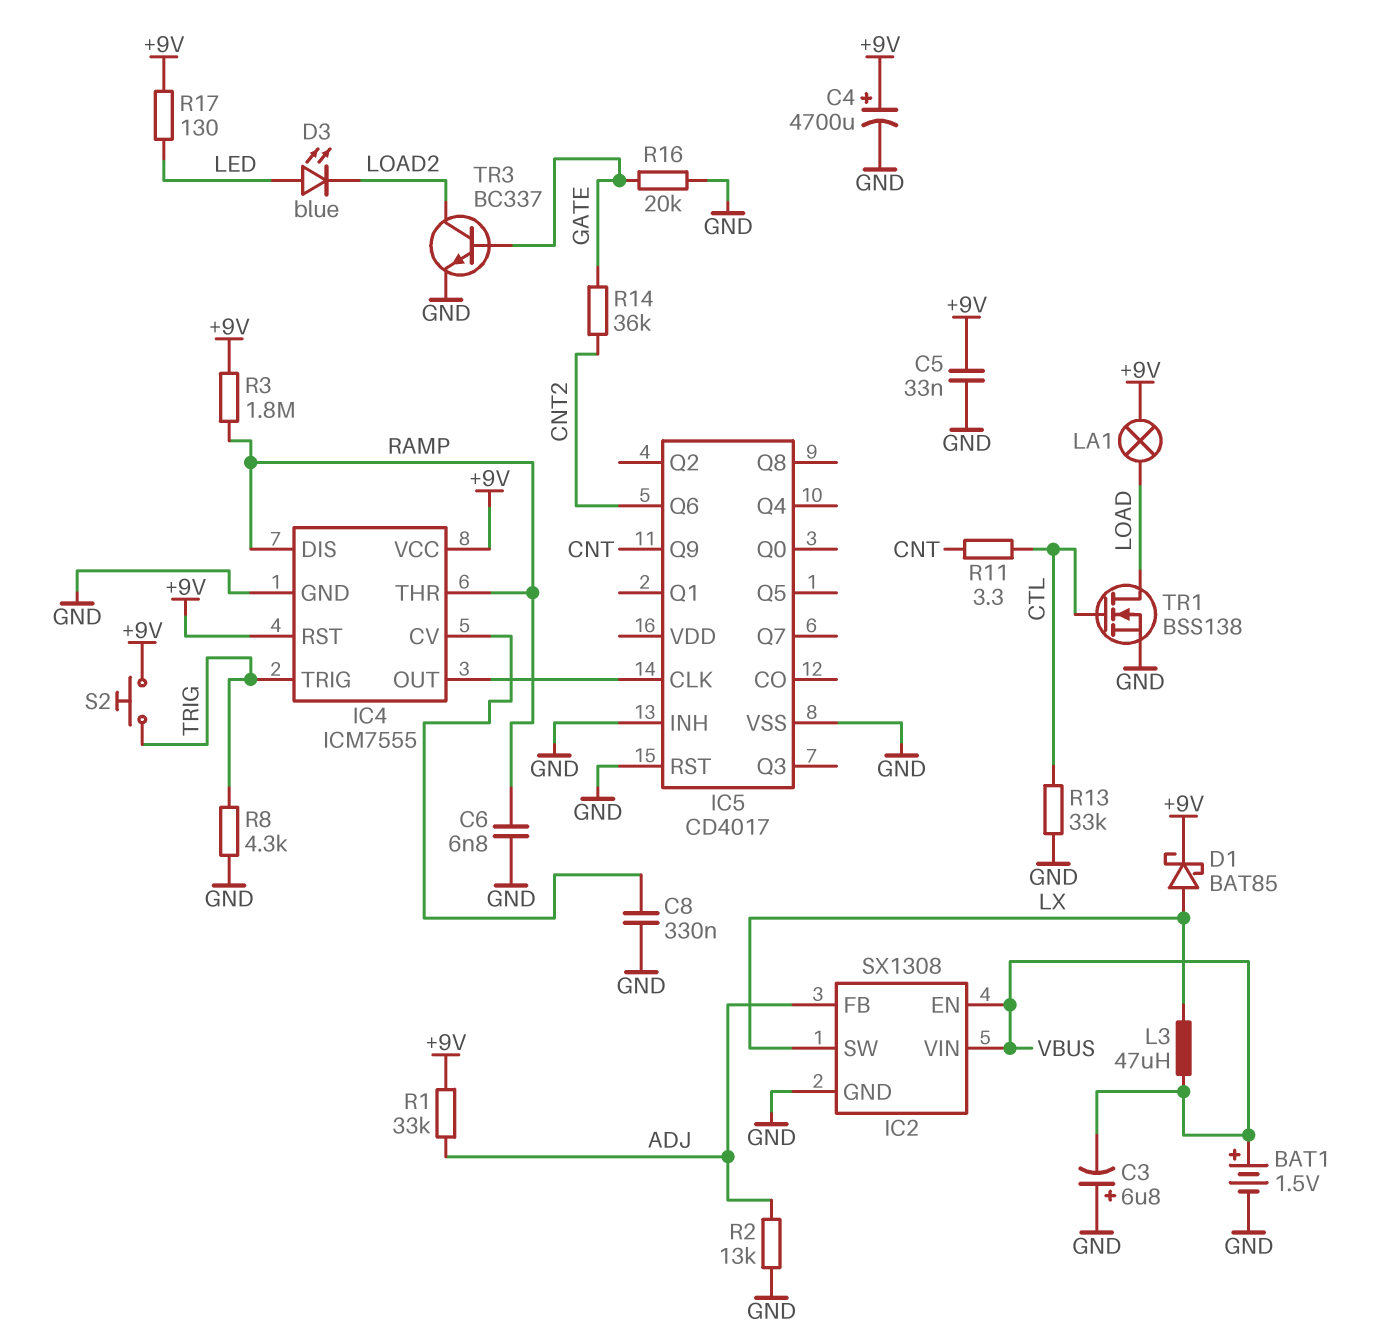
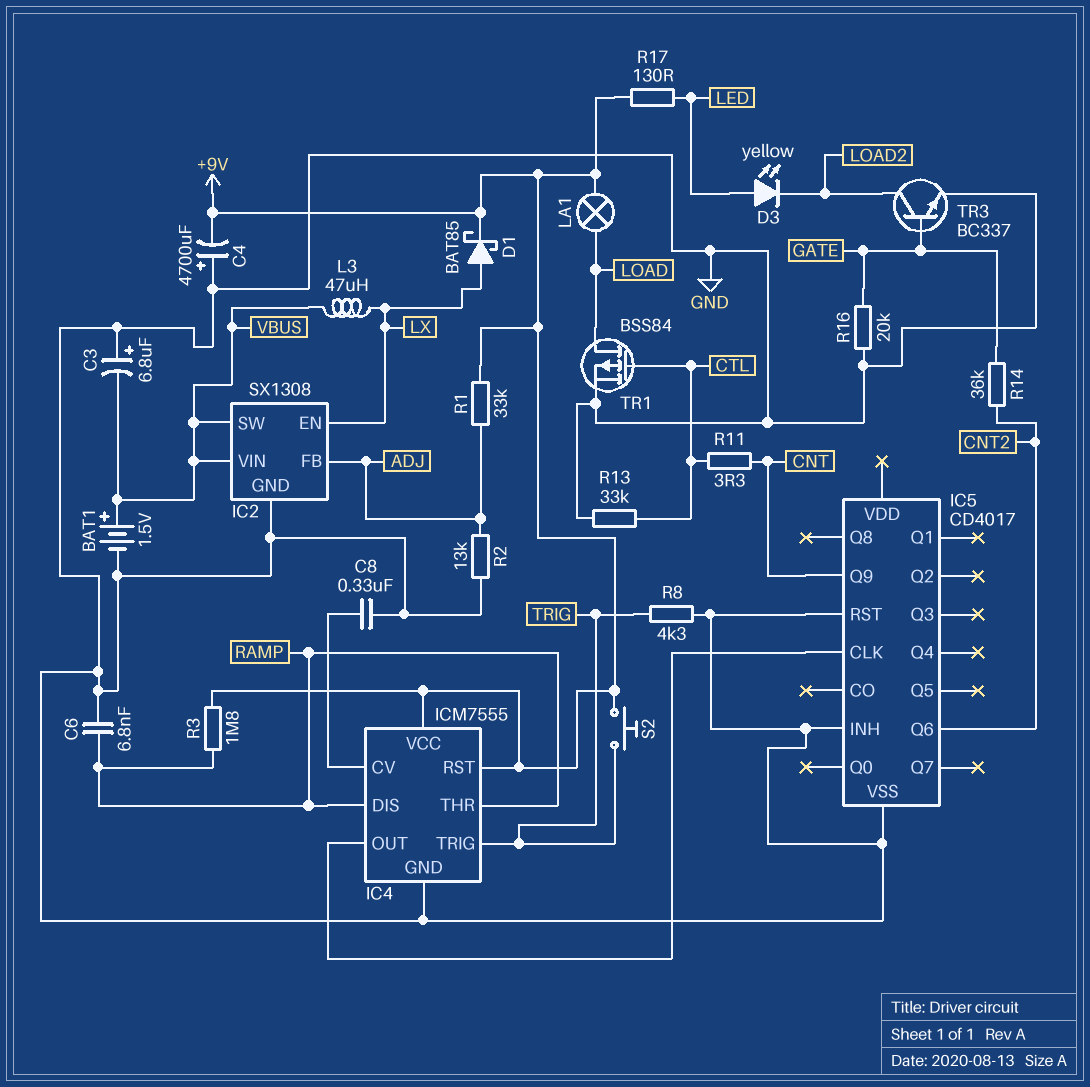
C4: 4700uF (plus +9V, minus GND) -> 4700uF (plus GND, minus +9V)
C5: 33nF (+9V, GND) -> none
D3: LED blue (A LED, K LOAD2) -> LED yellow (A LED, K LOAD2)
IC2 pin EN: VBUS -> LX
IC2 pin SW: LX -> VBUS
TR1: NMOS BSS138 (G CTL, D LOAD, S GND) -> PMOS BSS84 (G CTL, D LOAD, S GND)

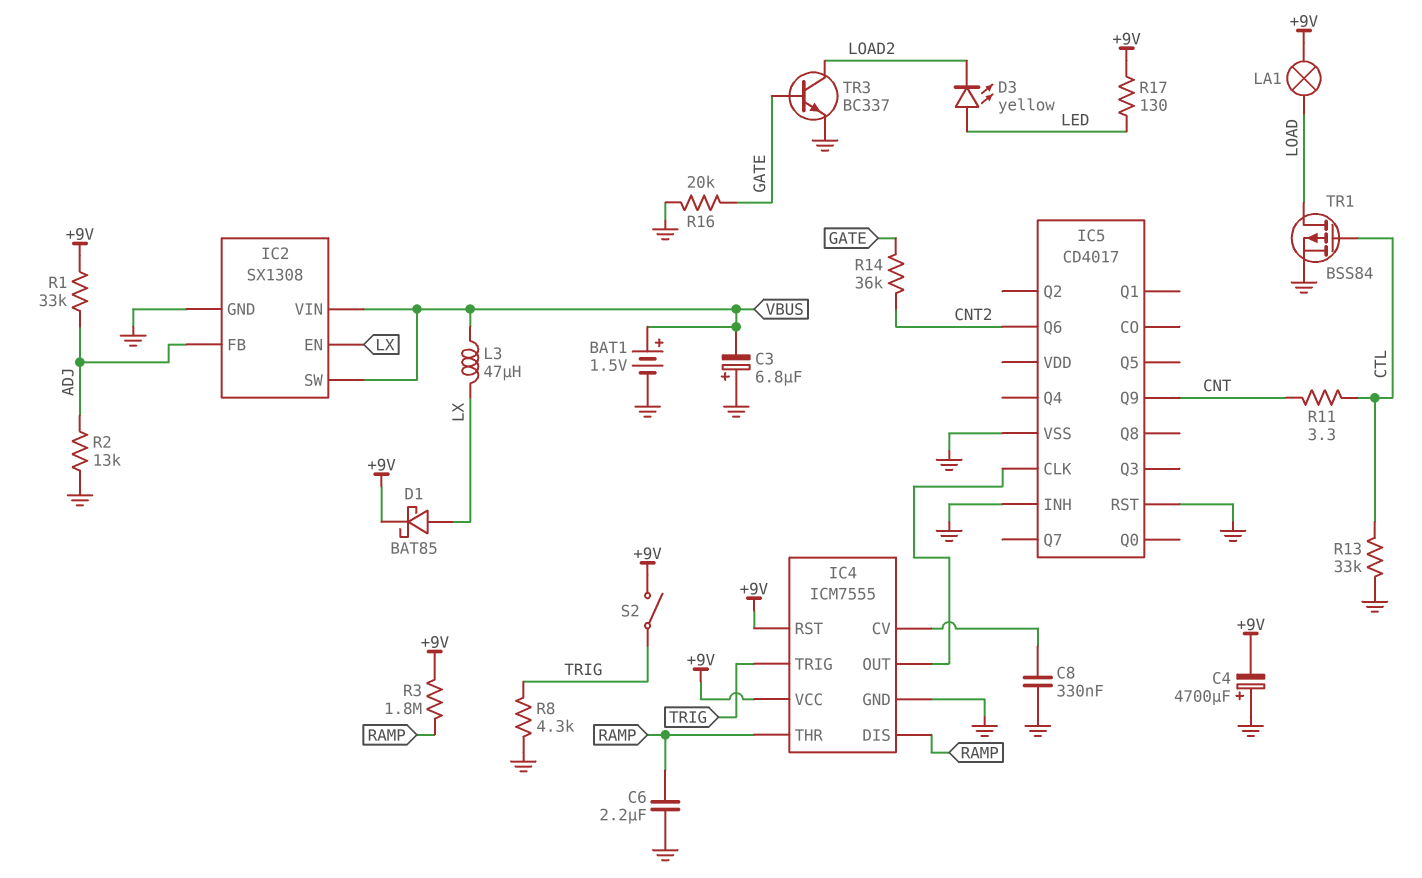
C6: 6.8nF (GND, RAMP) -> 2.2uF (GND, RAMP)
S2: button (+9V, TRIG) -> switch (+9V, TRIG)

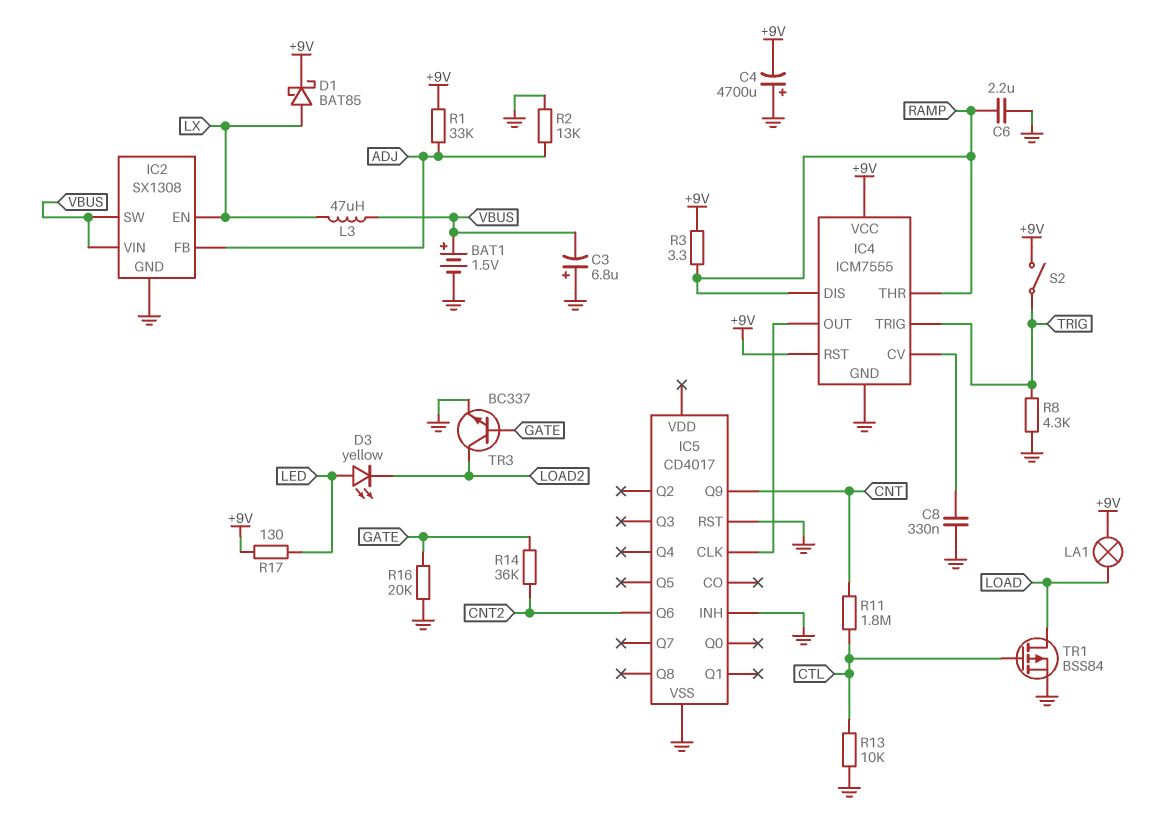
R3: 1.8M (+9V, RAMP) -> 3.3 (+9V, RAMP)
R11: 3.3 (CNT, CTL) -> 1.8M (CNT, CTL)
R13: 33k (CTL, GND) -> 10k (CTL, GND)

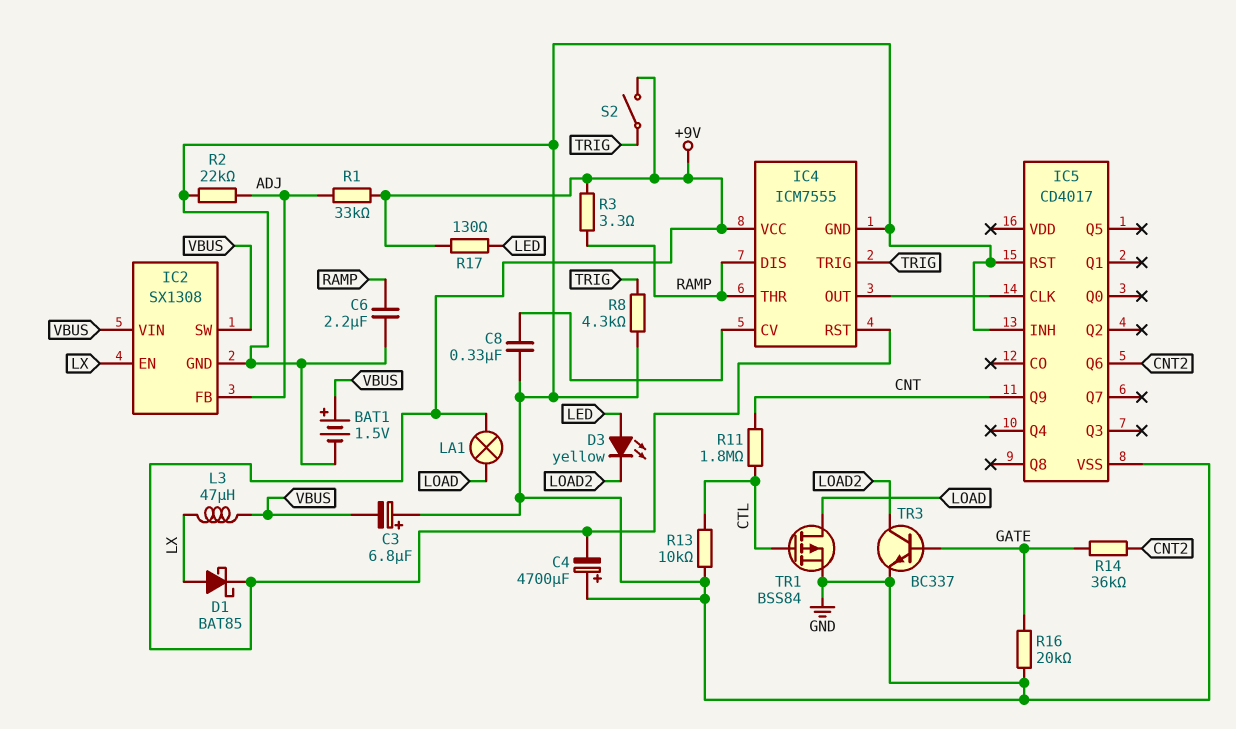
R2: 13k (ADJ, GND) -> 22k (ADJ, GND)

